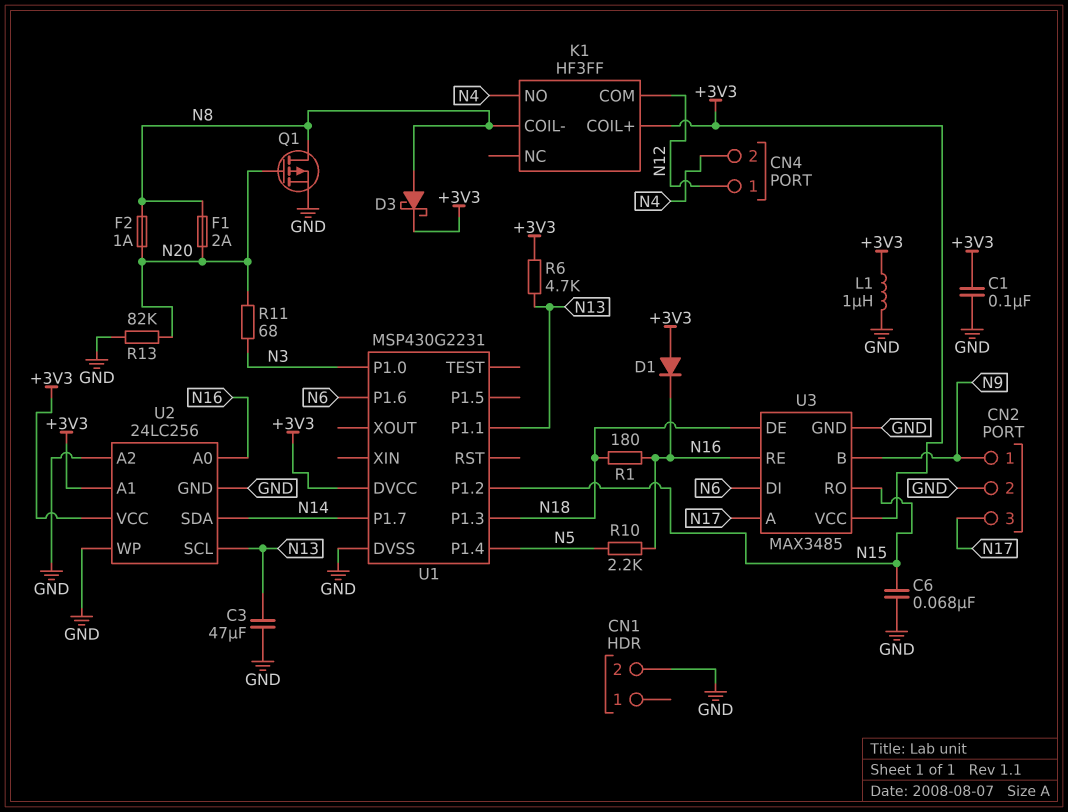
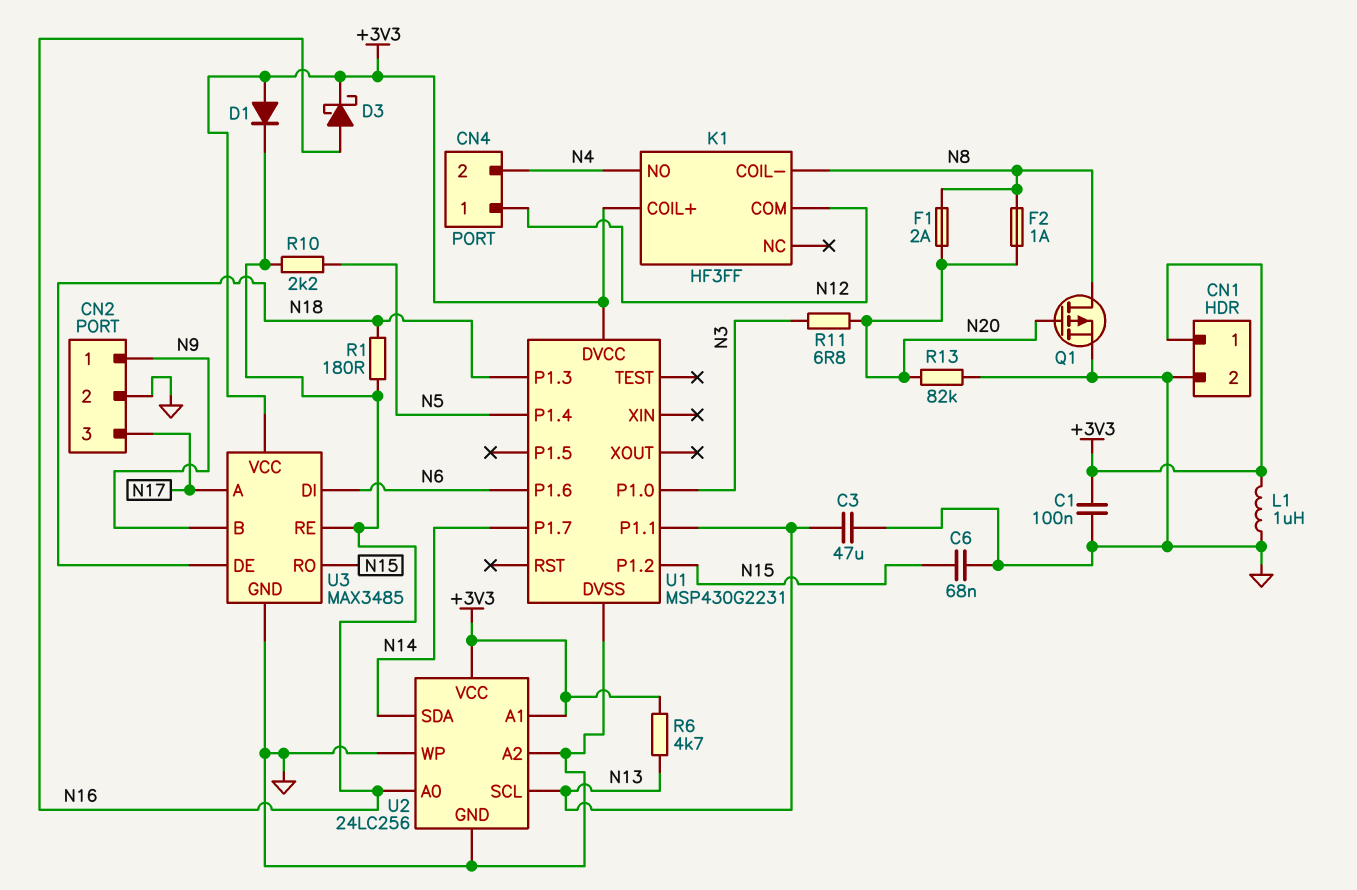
CN1 pin 1: none -> +3V3
D3: schottky (A N8, K +3V3) -> schottky (A N16, K +3V3)
R11: 68 (N3, N20) -> 6.8 (N3, N20)

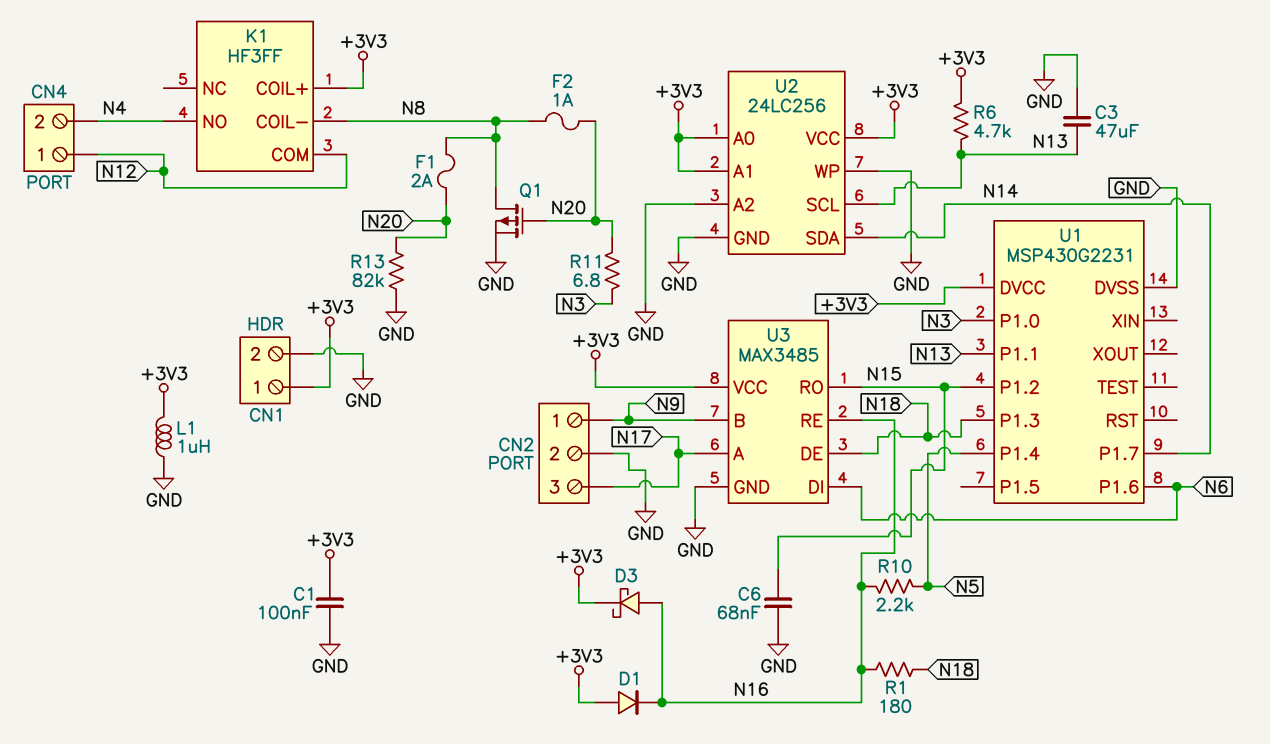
U2 pin A0: N16 -> +3V3

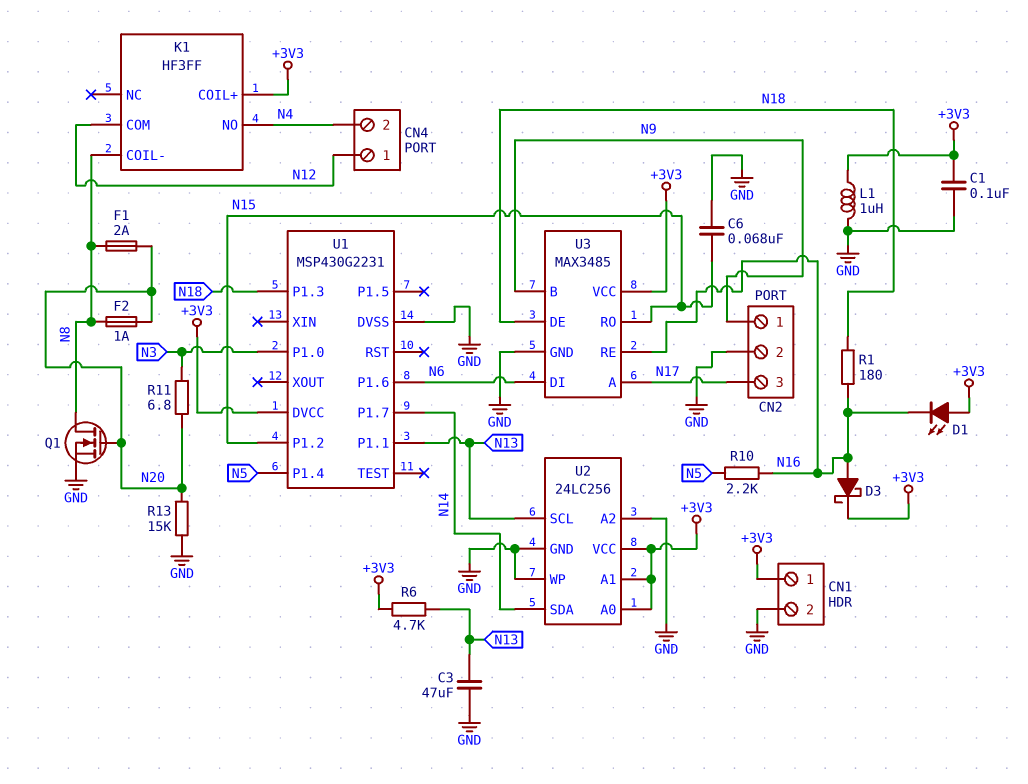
D1: diode (A +3V3, K N16) -> LED (A +3V3, K N16)
Q1: PMOS (G N20, D N8, S GND) -> NMOS (G N20, D N8, S GND)
R13: 82k (GND, N20) -> 15k (GND, N20)

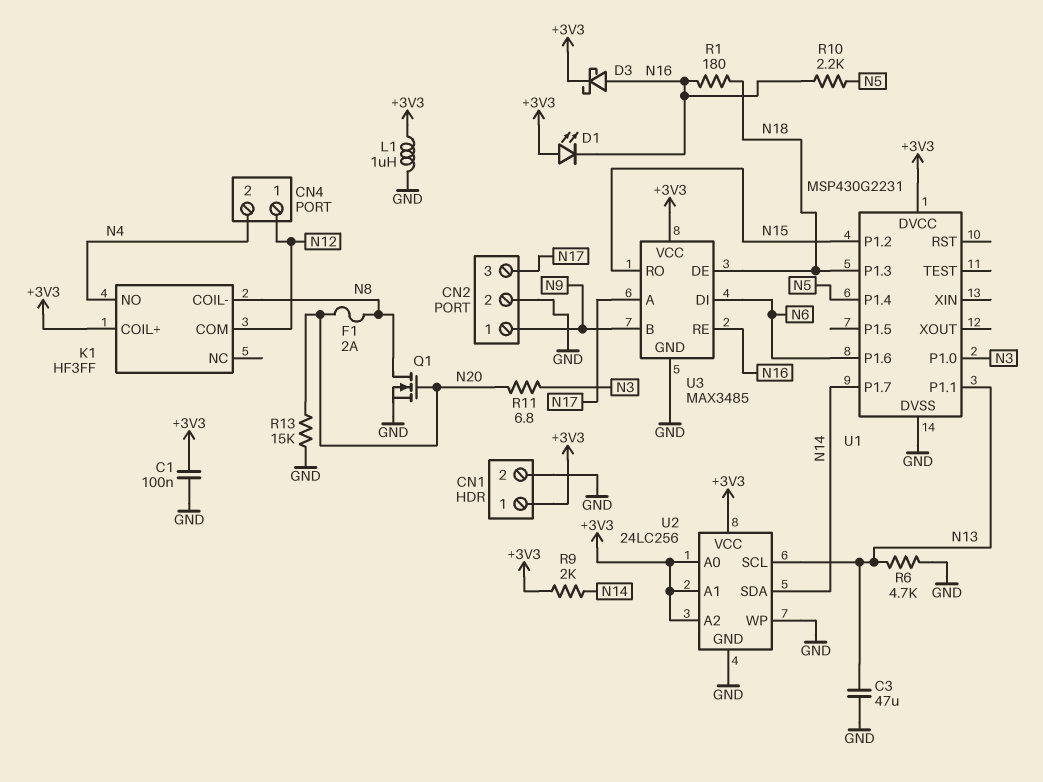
C6: 68nF (GND, N15) -> none
F2: 1A (N8, N20) -> none
R6: 4.7k (+3V3, N13) -> 4.7k (GND, N13)
R9: none -> 2k (+3V3, N14)
U2 pin A2: GND -> +3V3

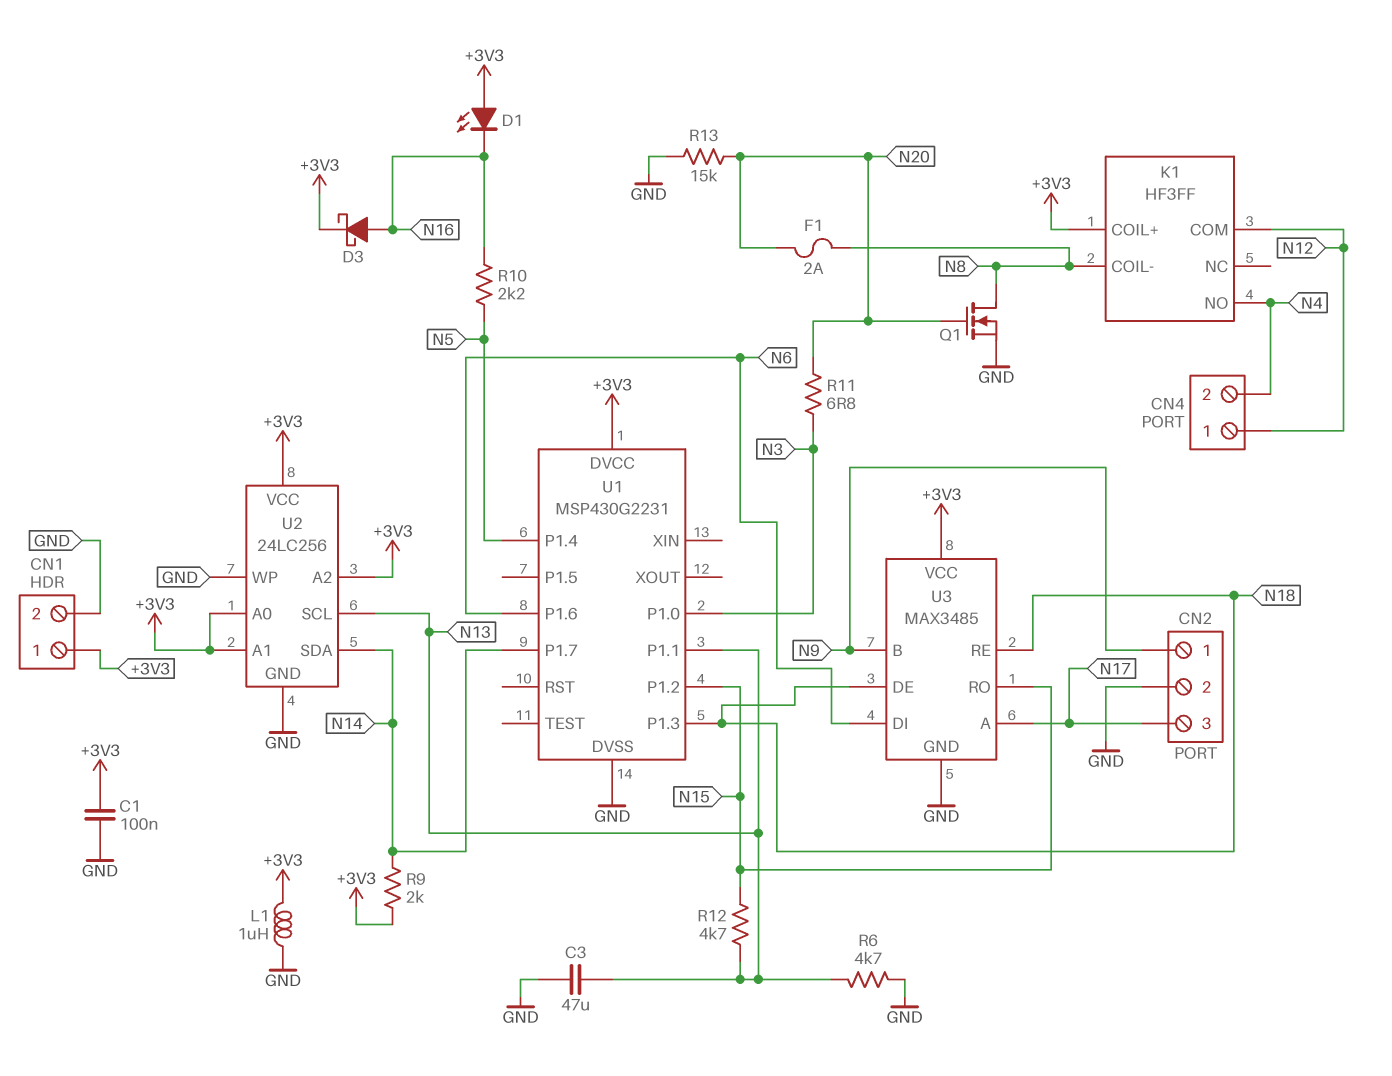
R1: 180 (N16, N18) -> none
R12: none -> 4.7k (N13, N15)
U3 pin RE: N16 -> N18

